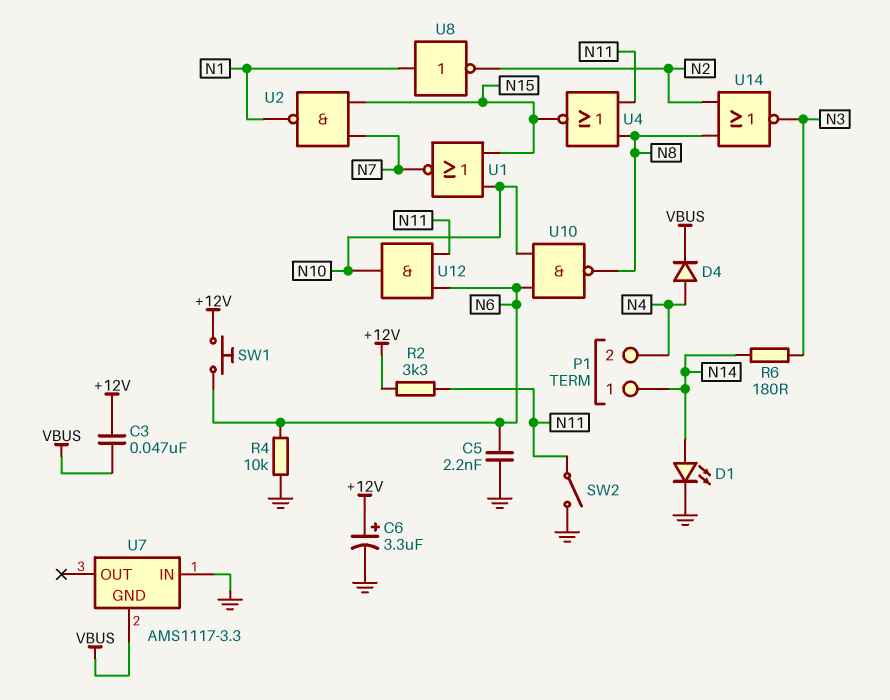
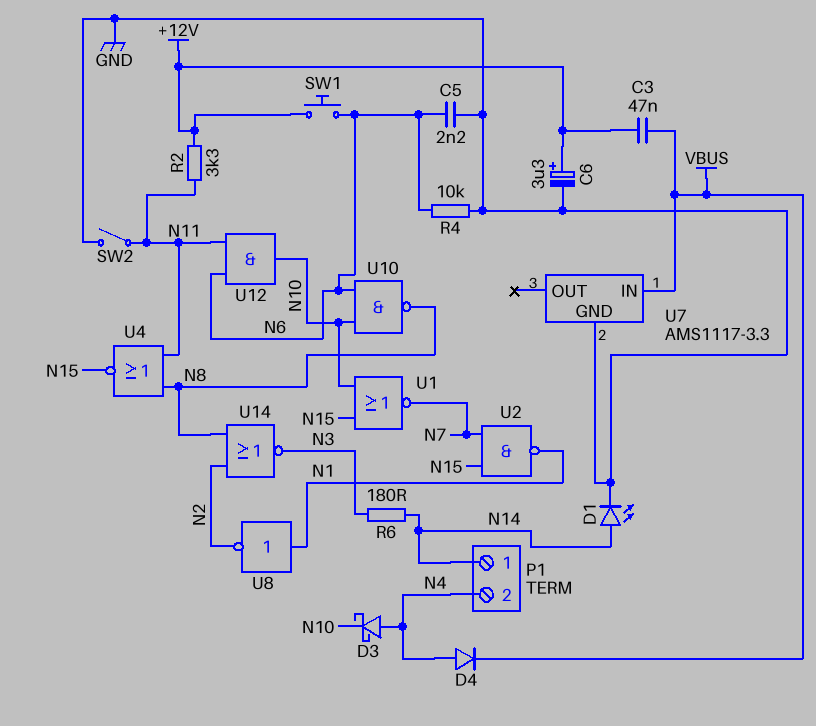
D3: none -> schottky (A N4, K N10)
U7 pin GND: VBUS -> GND
U7 pin IN: GND -> VBUS

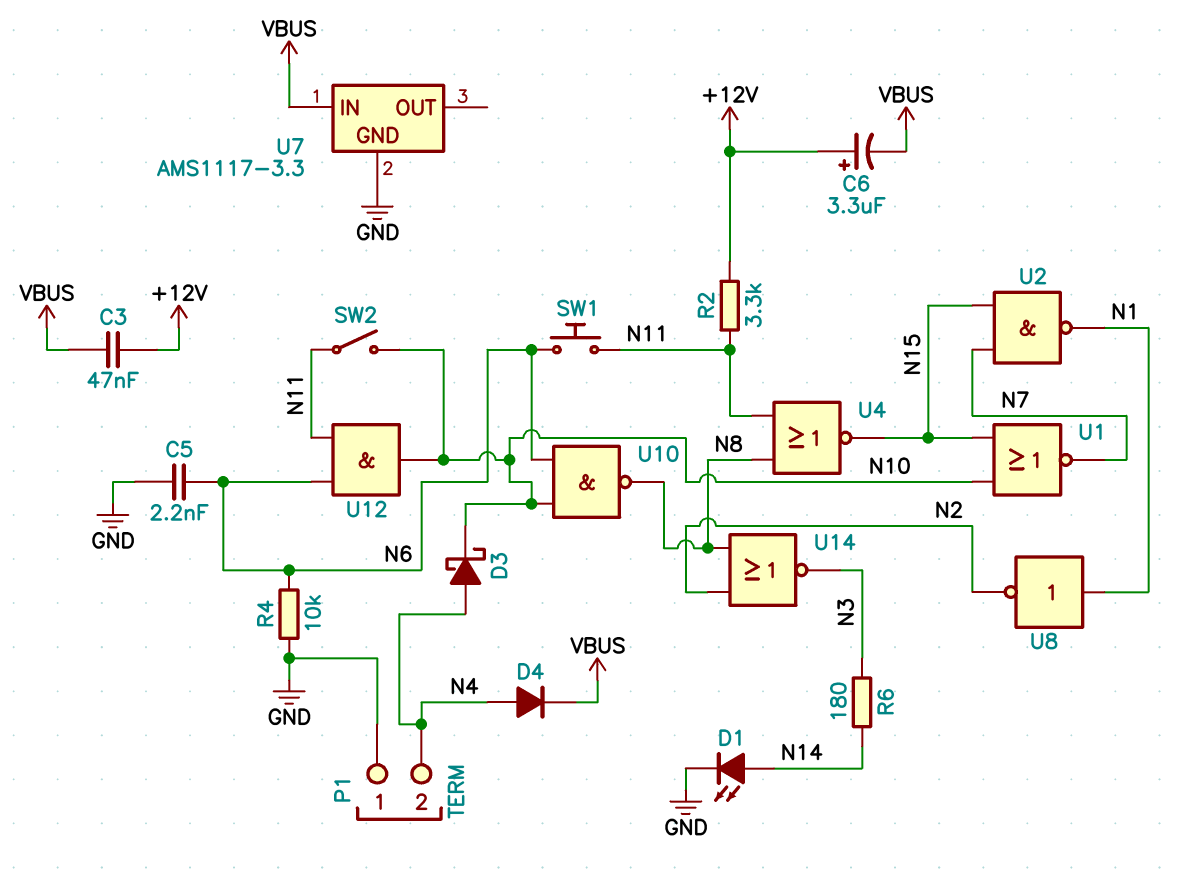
C6: 3.3uF (plus +12V, minus GND) -> 3.3uF (plus +12V, minus VBUS)
P1 pin 1: N14 -> GND
SW1: button (+12V, N6) -> button (N6, N11)
SW2: switch (GND, N11) -> switch (N10, N11)

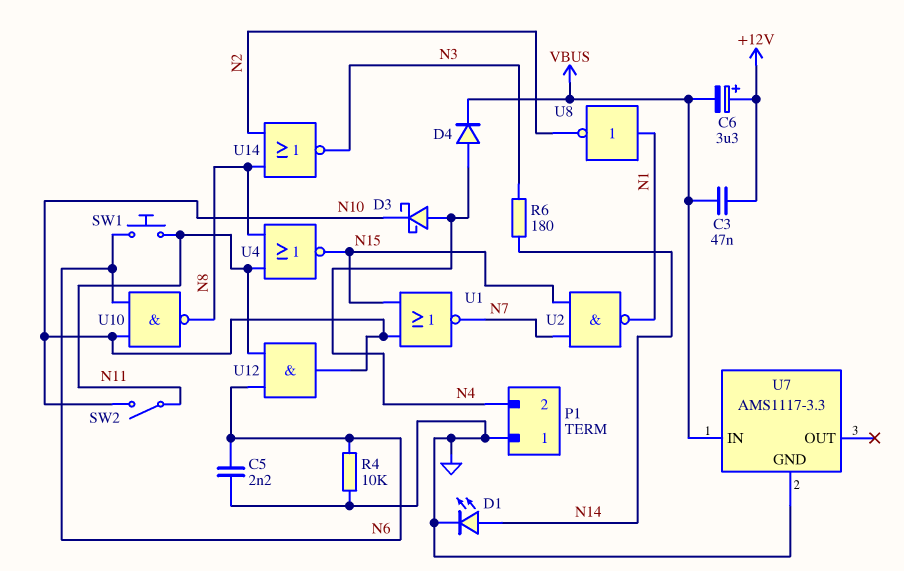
R2: 3.3k (+12V, N11) -> none

